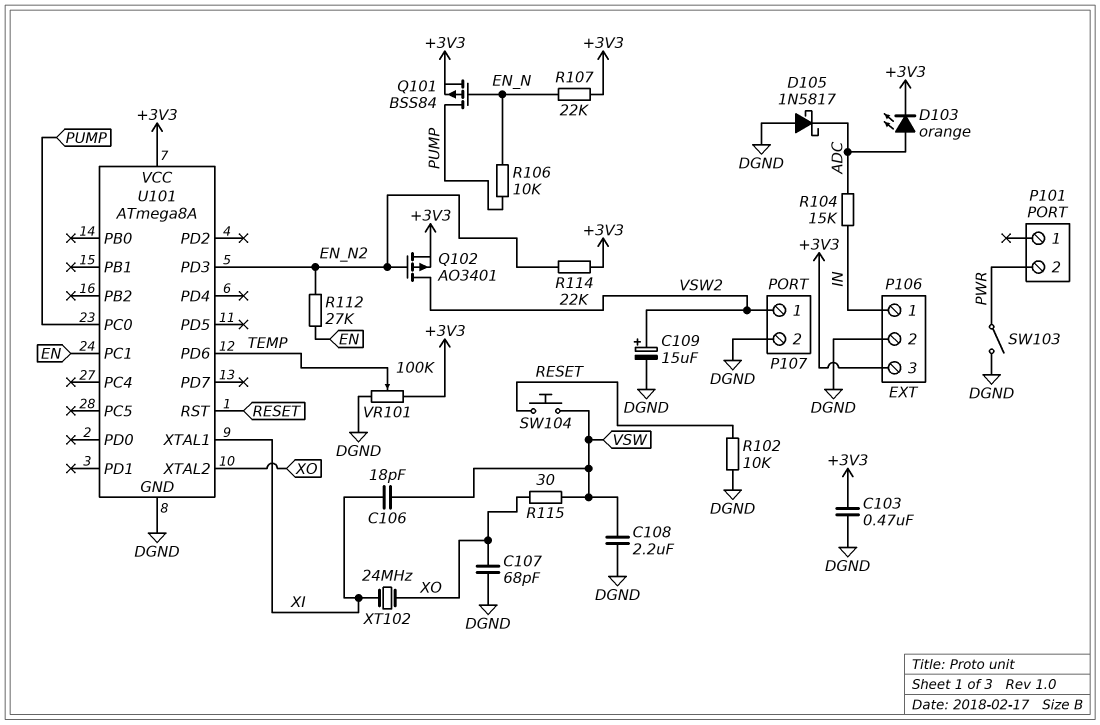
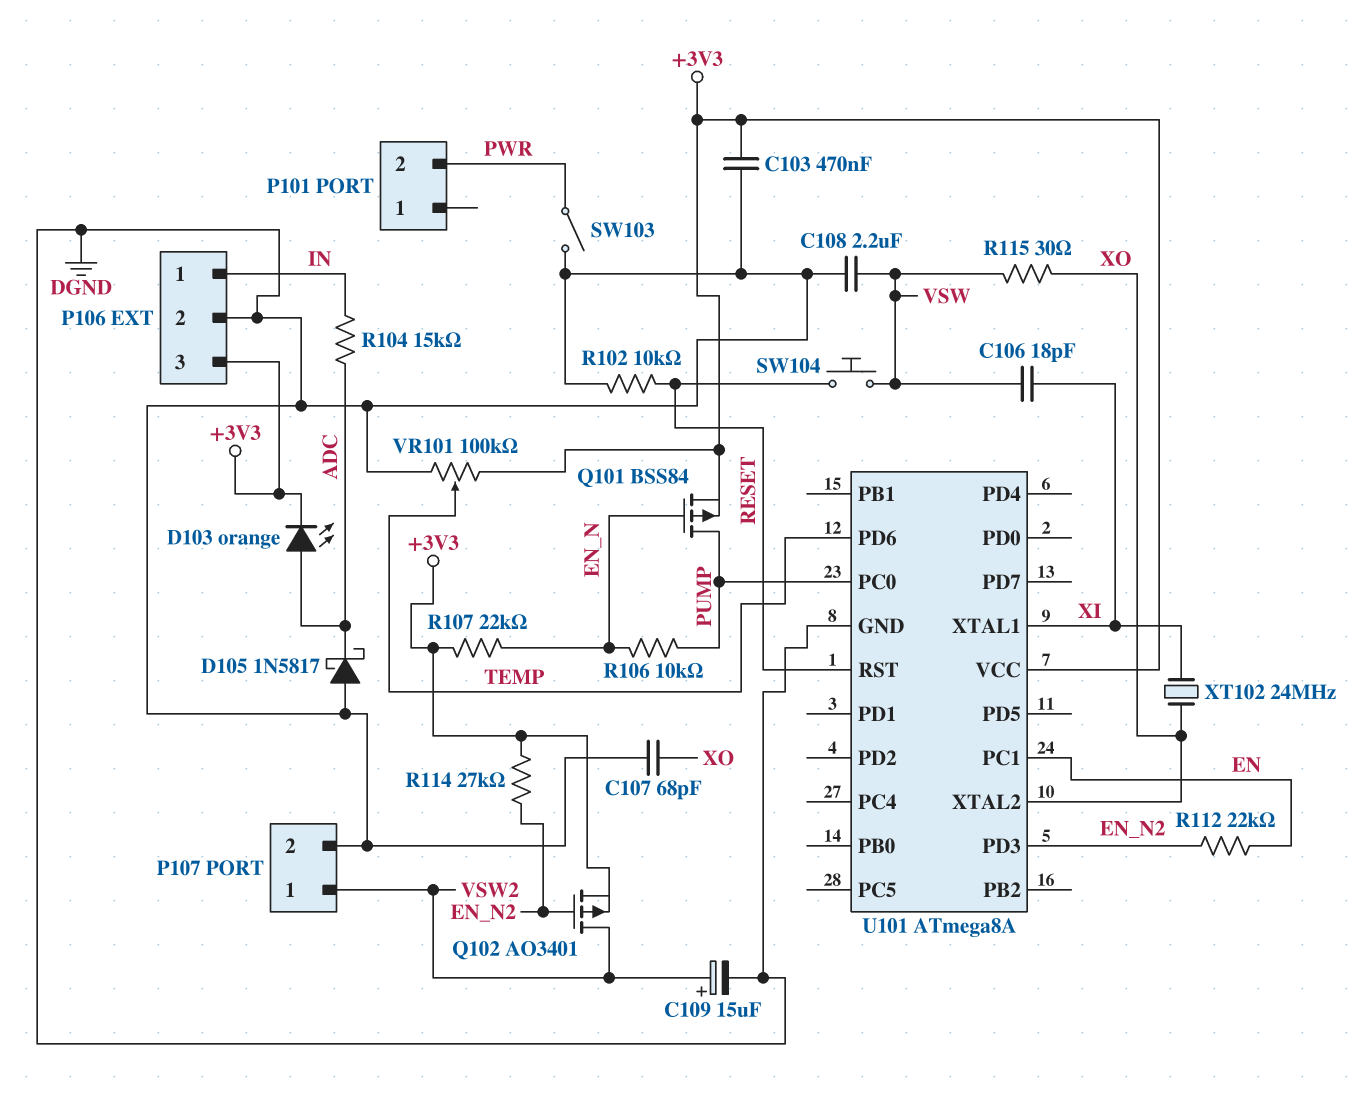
R112: 27k (EN, EN_N2) -> 22k (EN, EN_N2)
R114: 22k (+3V3, EN_N2) -> 27k (+3V3, EN_N2)

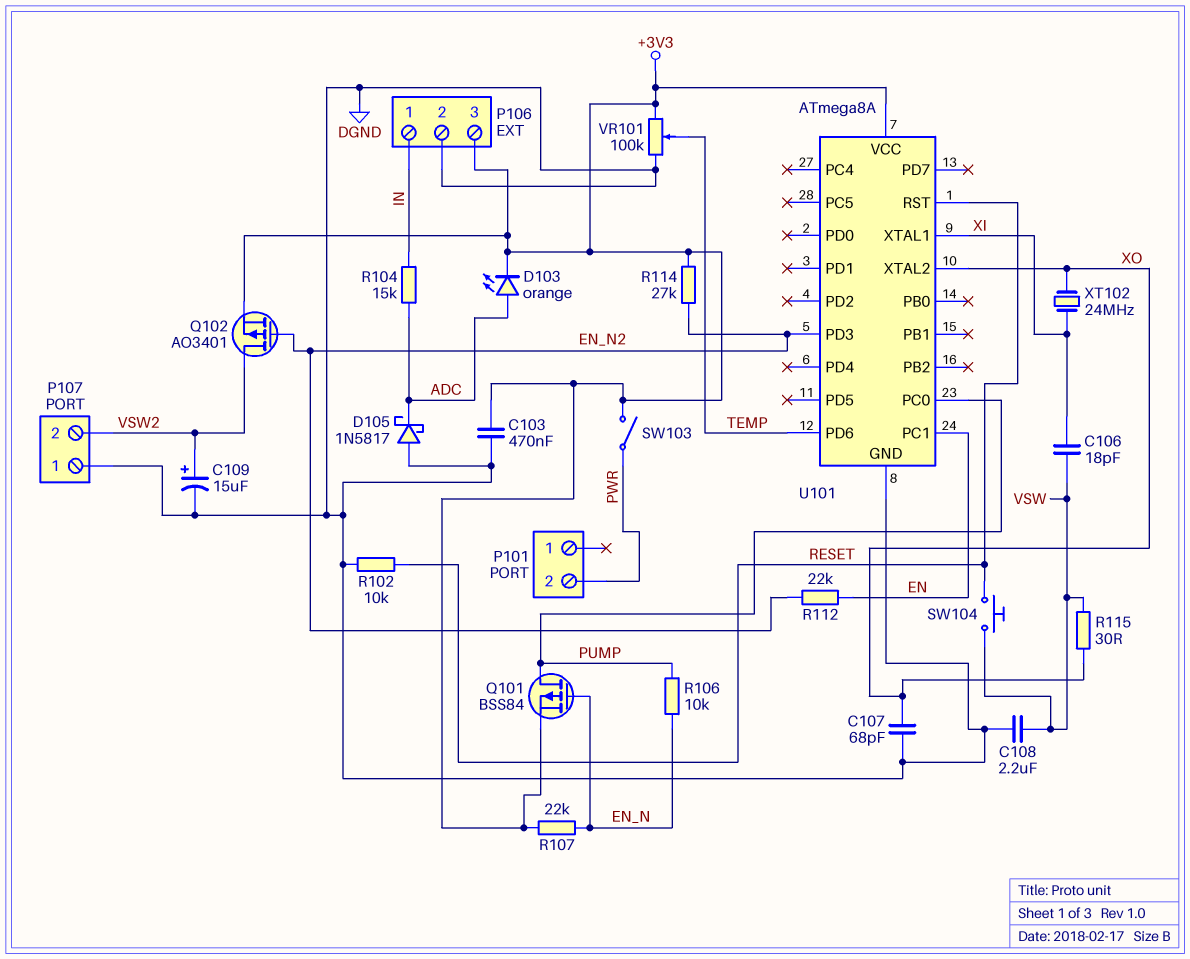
P107 pin 1: VSW2 -> DGND
P107 pin 2: DGND -> VSW2
SW103: switch (DGND, PWR) -> switch (+3V3, PWR)

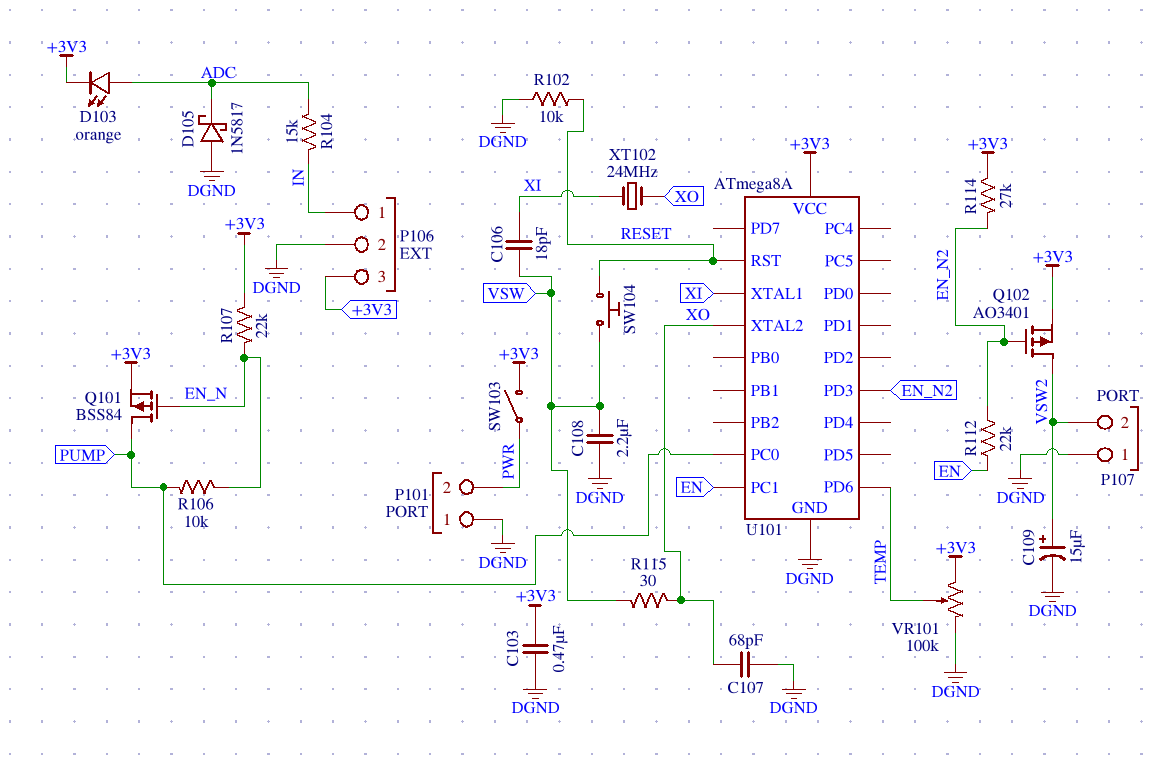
P101 pin 1: none -> DGND

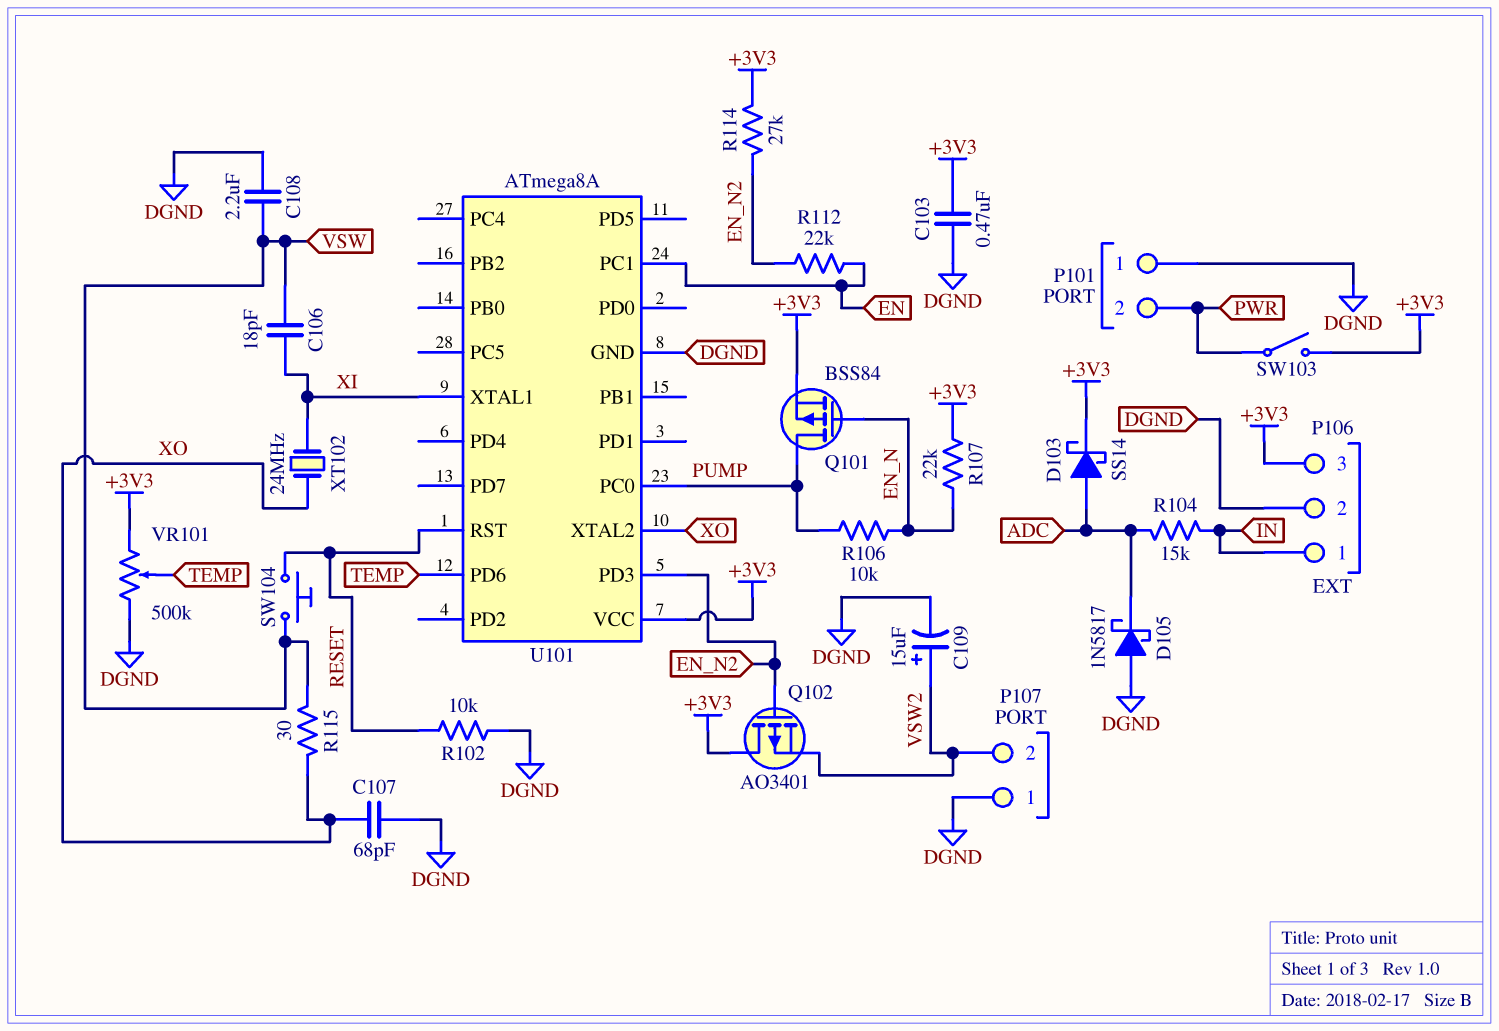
D103: LED orange (A ADC, K +3V3) -> schottky SS14 (A ADC, K +3V3)
Q102: PMOS AO3401 (G EN_N2, D VSW2, S +3V3) -> PMOS AO3401 (G EN_N2, D +3V3, S VSW2)
VR101: 100k (+3V3, DGND, wiper TEMP) -> 500k (+3V3, DGND, wiper TEMP)

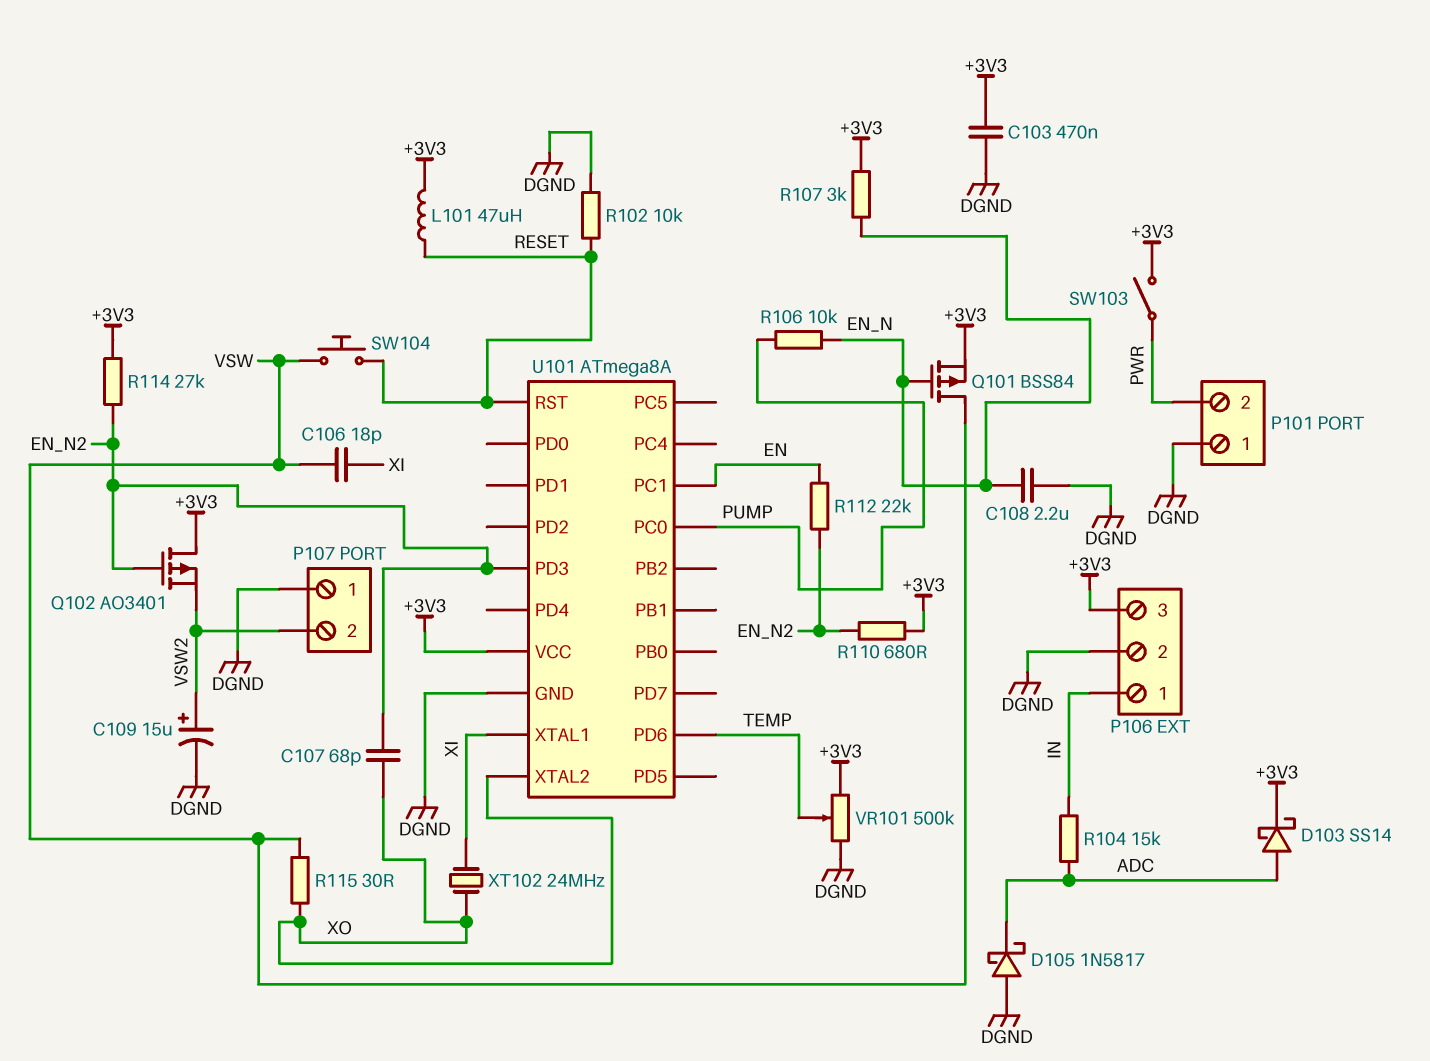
C107: 68pF (DGND, XO) -> 68pF (EN_N2, XO)
C108: 2.2uF (DGND, VSW) -> 2.2uF (DGND, EN_N)
L101: none -> 47uH (+3V3, RESET)
Q101: PMOS BSS84 (G EN_N, D PUMP, S +3V3) -> PMOS BSS84 (G EN_N, D VSW, S +3V3)
R107: 22k (+3V3, EN_N) -> 3k (+3V3, EN_N)
R110: none -> 680 (+3V3, EN_N2)

